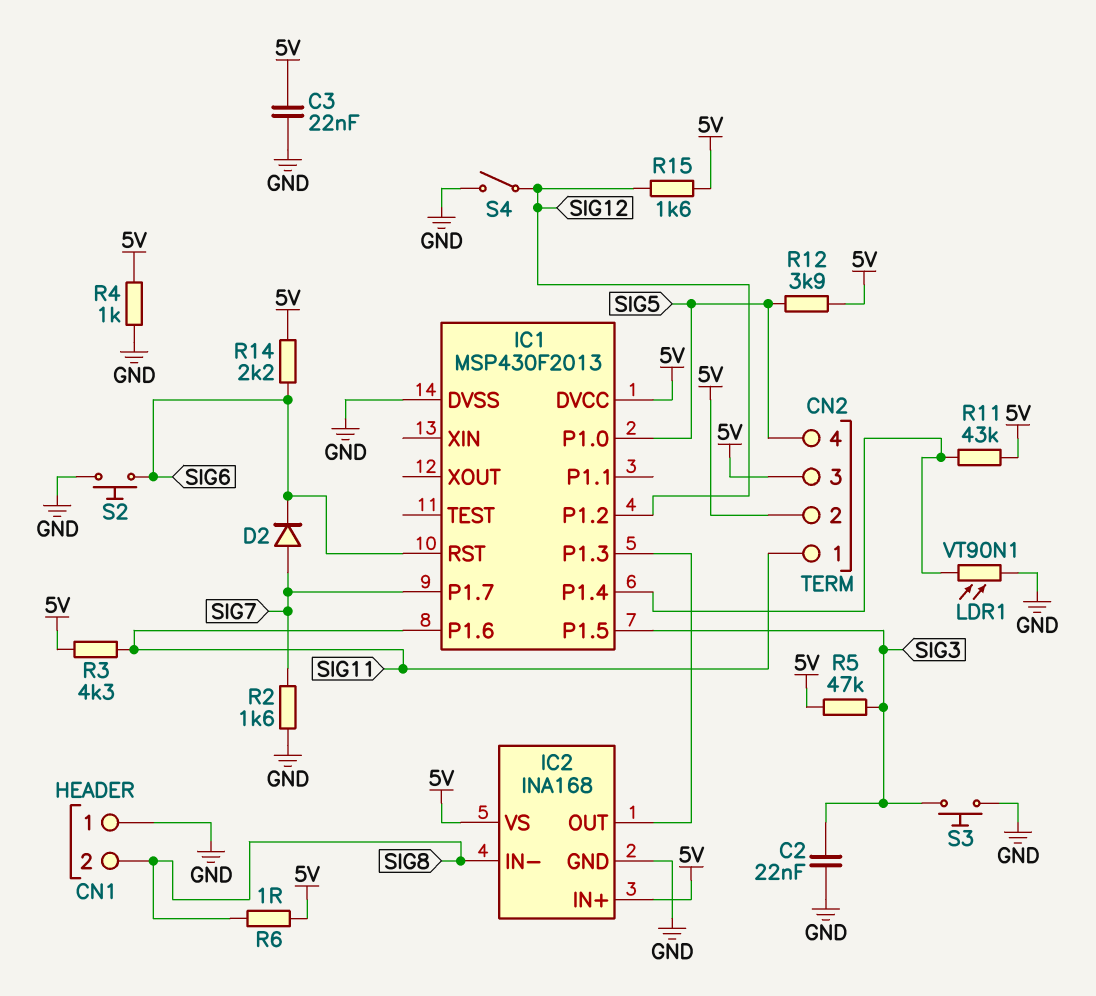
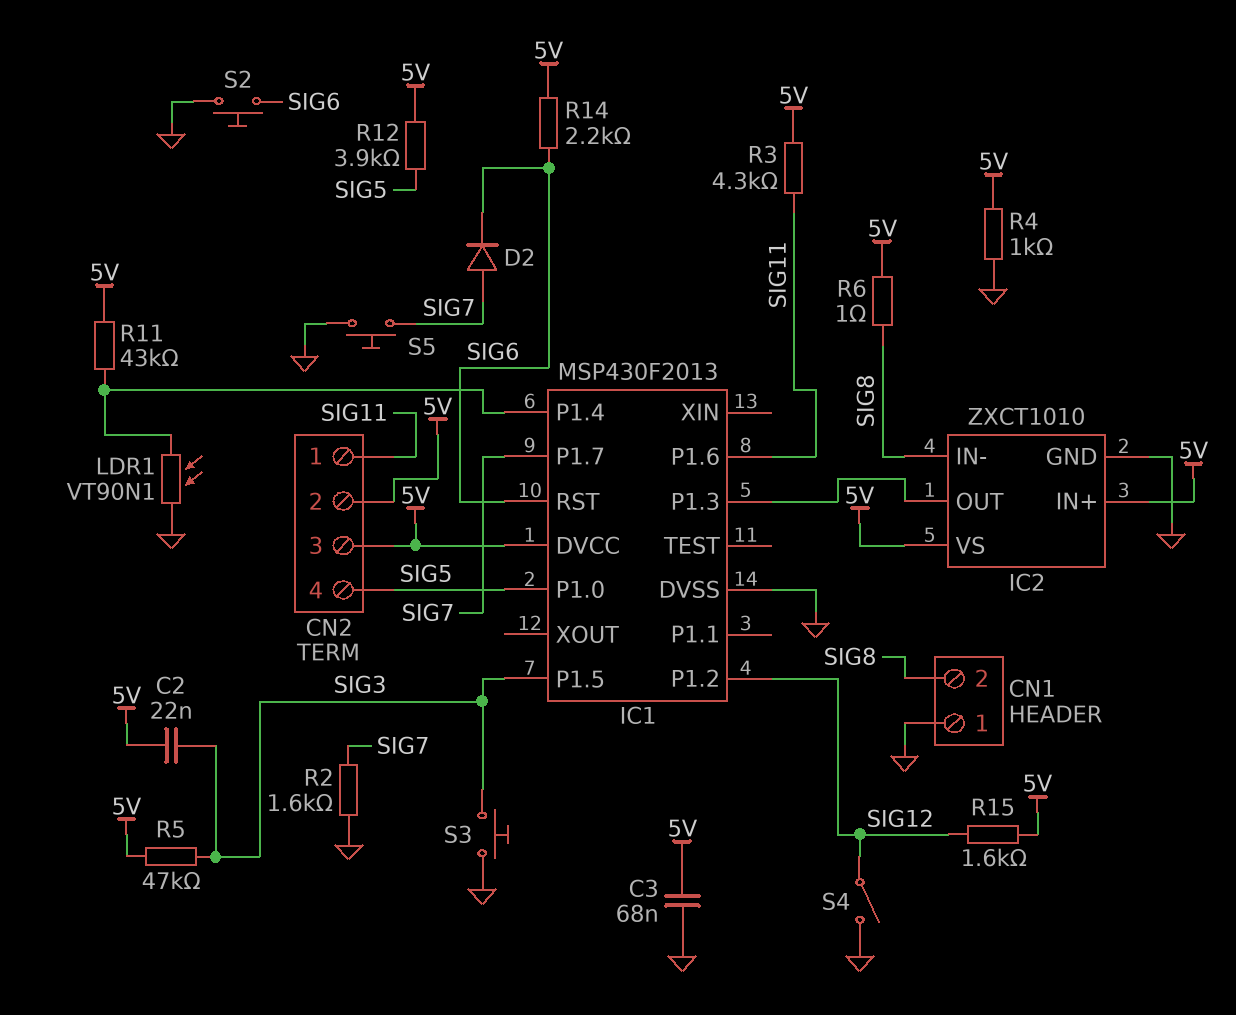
C2: 22nF (GND, SIG3) -> 22nF (5V, SIG3)
C3: 22nF (5V, GND) -> 68nF (5V, GND)
IC2: INA168 -> ZXCT1010
S5: none -> button (GND, SIG7)

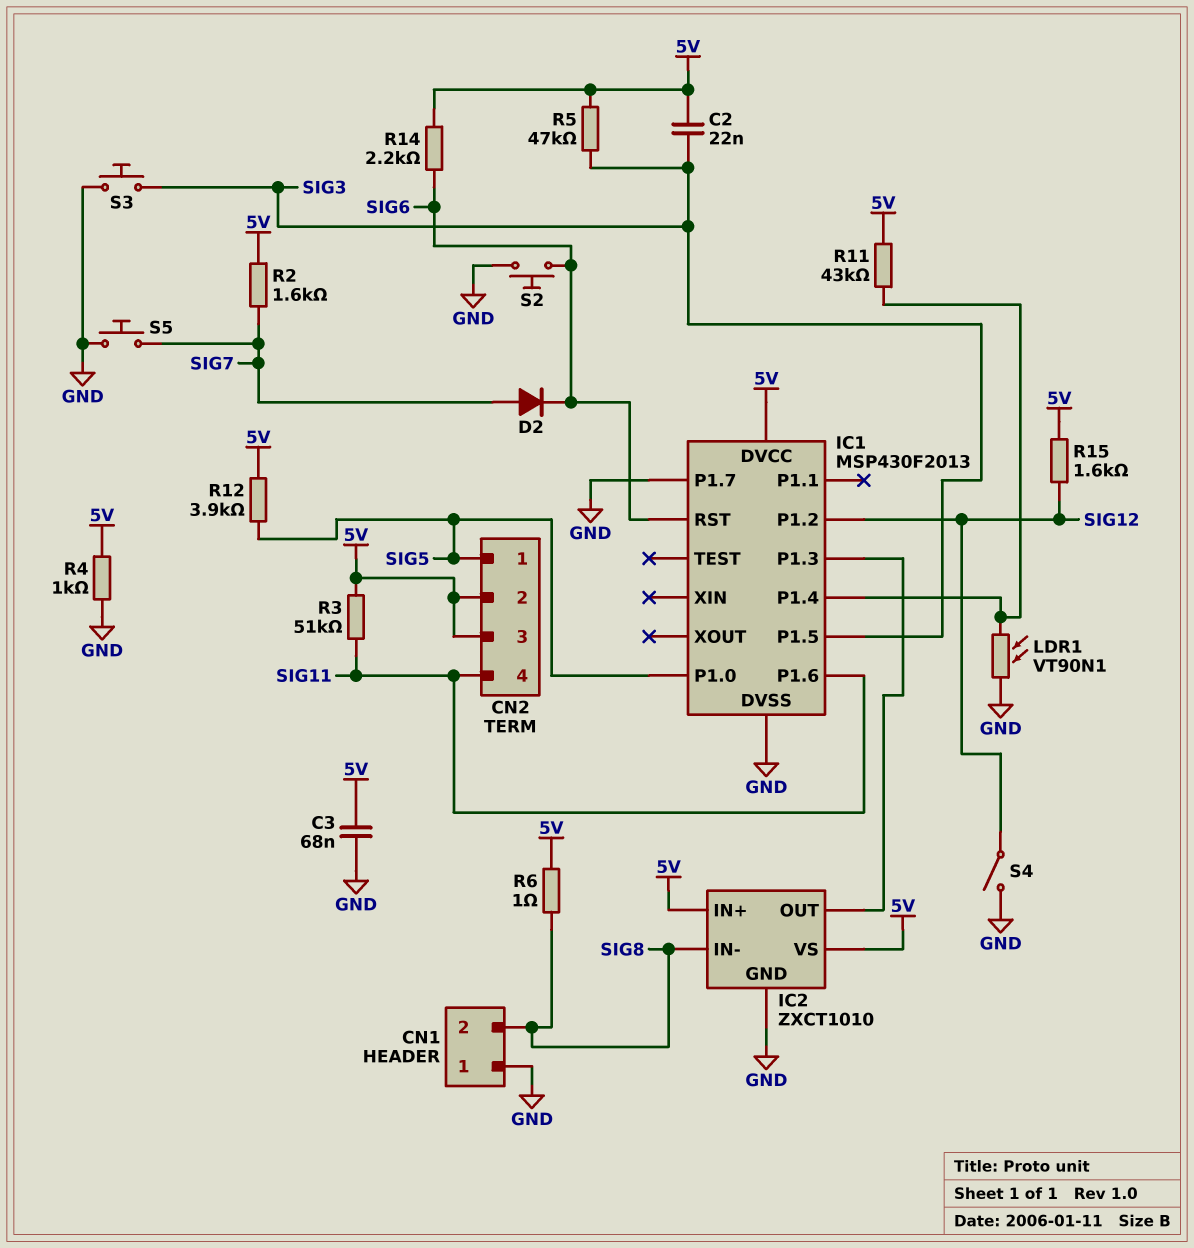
CN2 pin 1: SIG11 -> SIG5
CN2 pin 4: SIG5 -> SIG11
IC1 pin P1.7: SIG7 -> GND
R2: 1.6k (GND, SIG7) -> 1.6k (5V, SIG7)
R3: 4.3k (5V, SIG11) -> 51k (5V, SIG11)

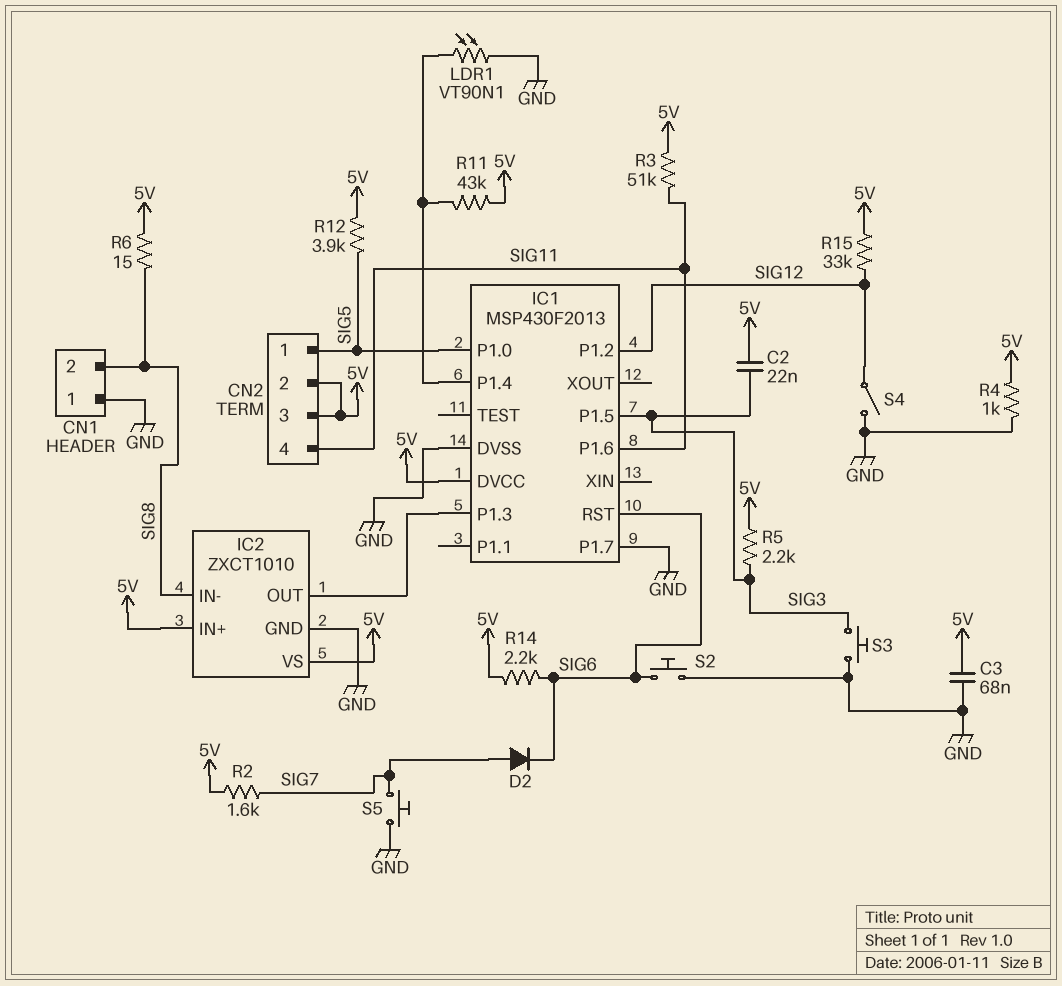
R5: 47k (5V, SIG3) -> 2.2k (5V, SIG3)
R6: 1 (5V, SIG8) -> 15 (5V, SIG8)
R15: 1.6k (5V, SIG12) -> 33k (5V, SIG12)

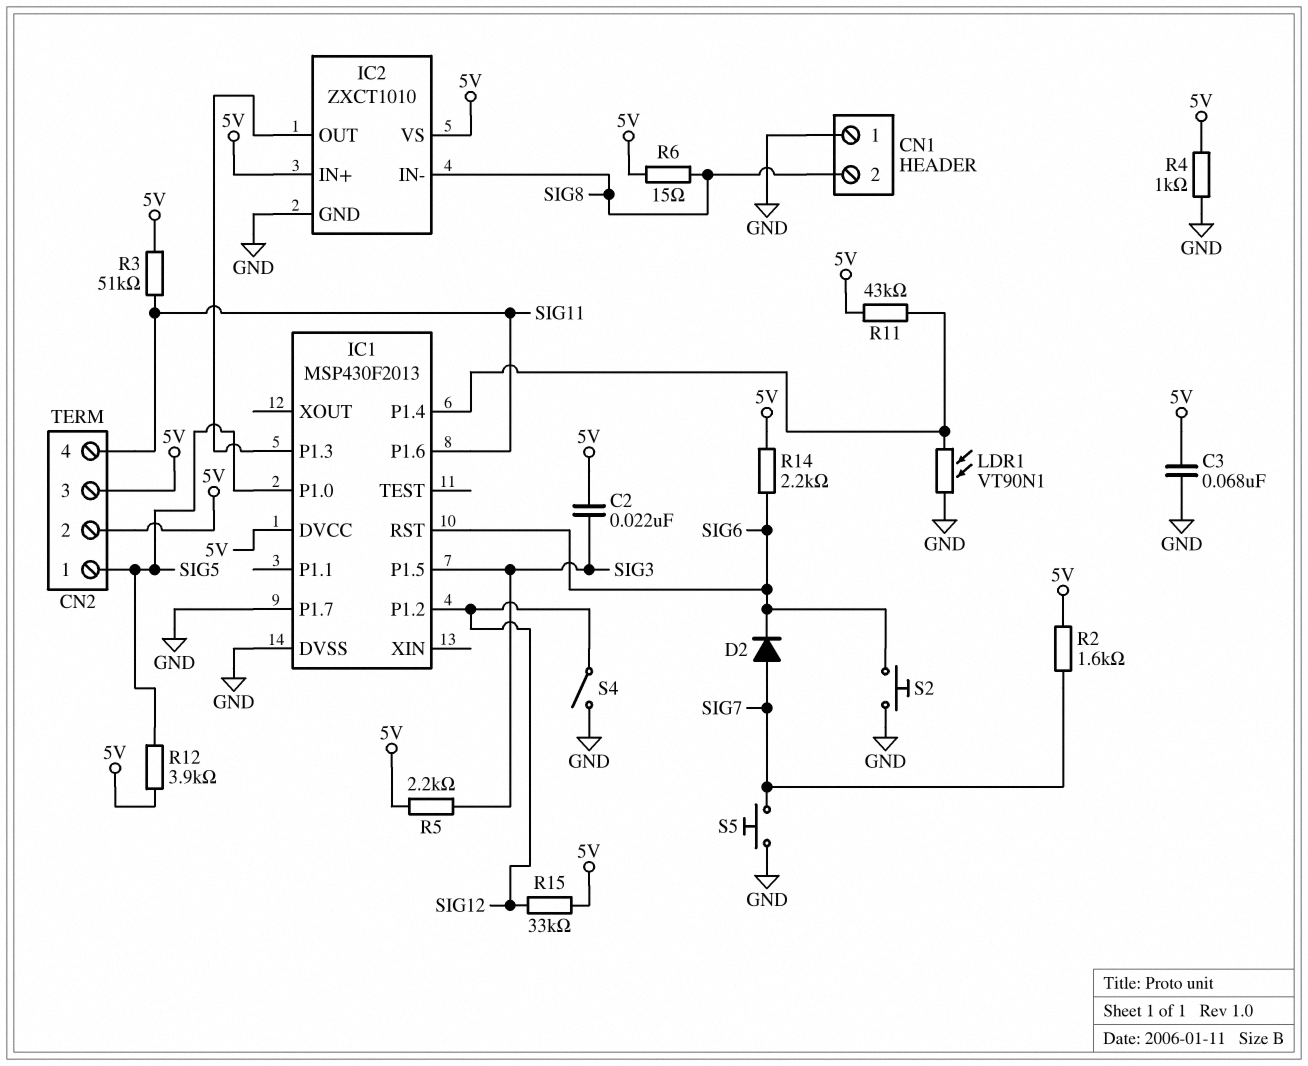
S3: button (GND, SIG3) -> none

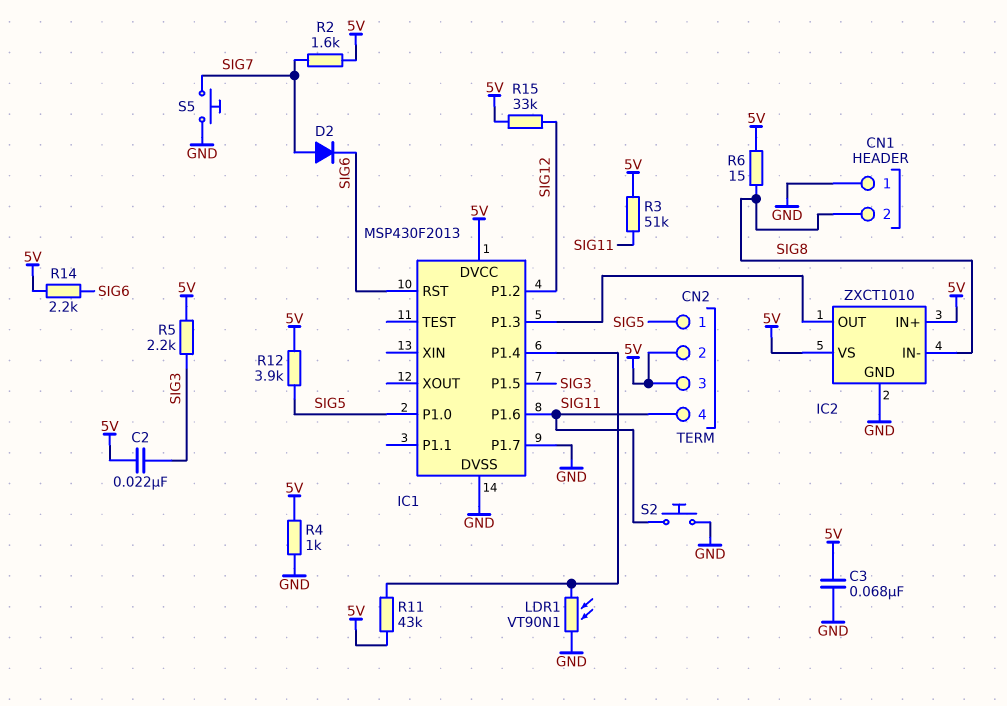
S2: button (GND, SIG6) -> button (GND, SIG11)
S4: switch (GND, SIG12) -> none

